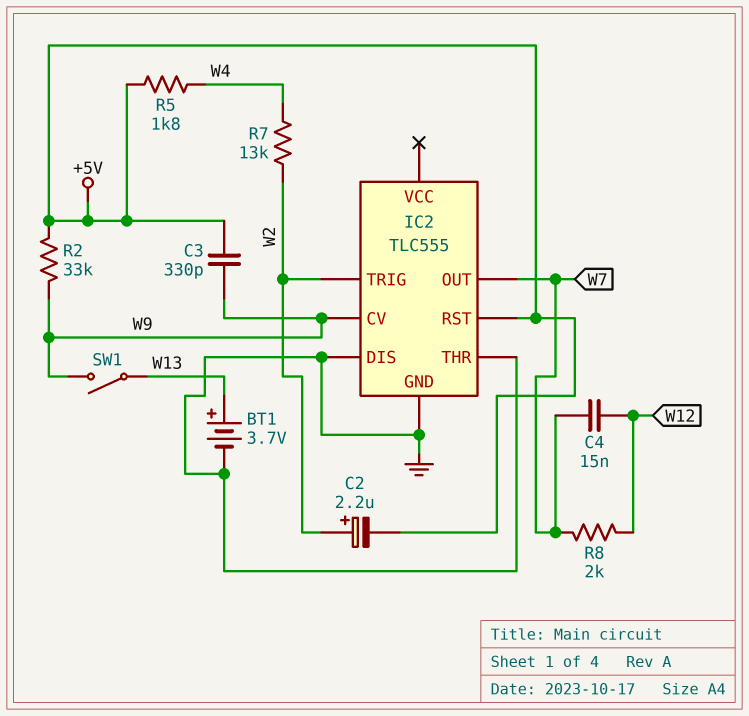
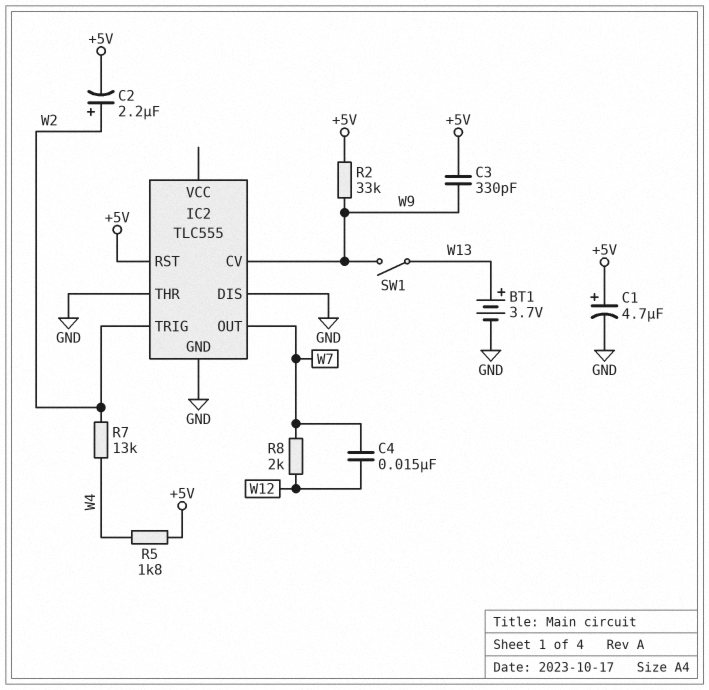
C1: none -> 4.7uF (plus +5V, minus GND)

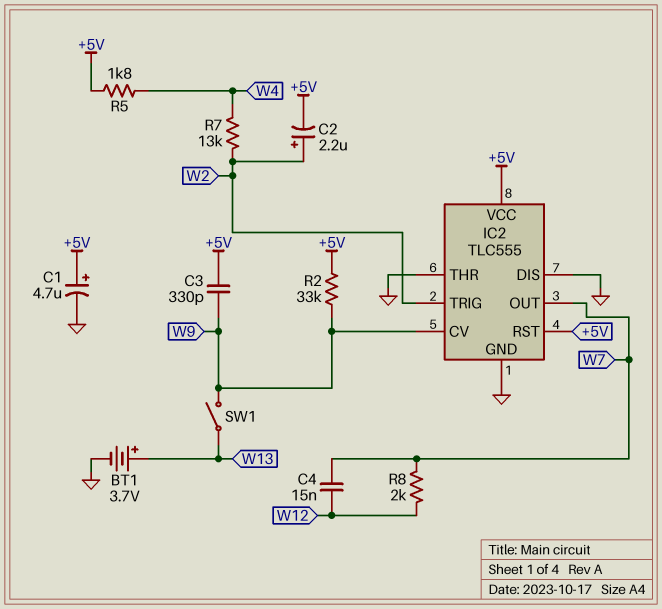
IC2 pin VCC: none -> +5V

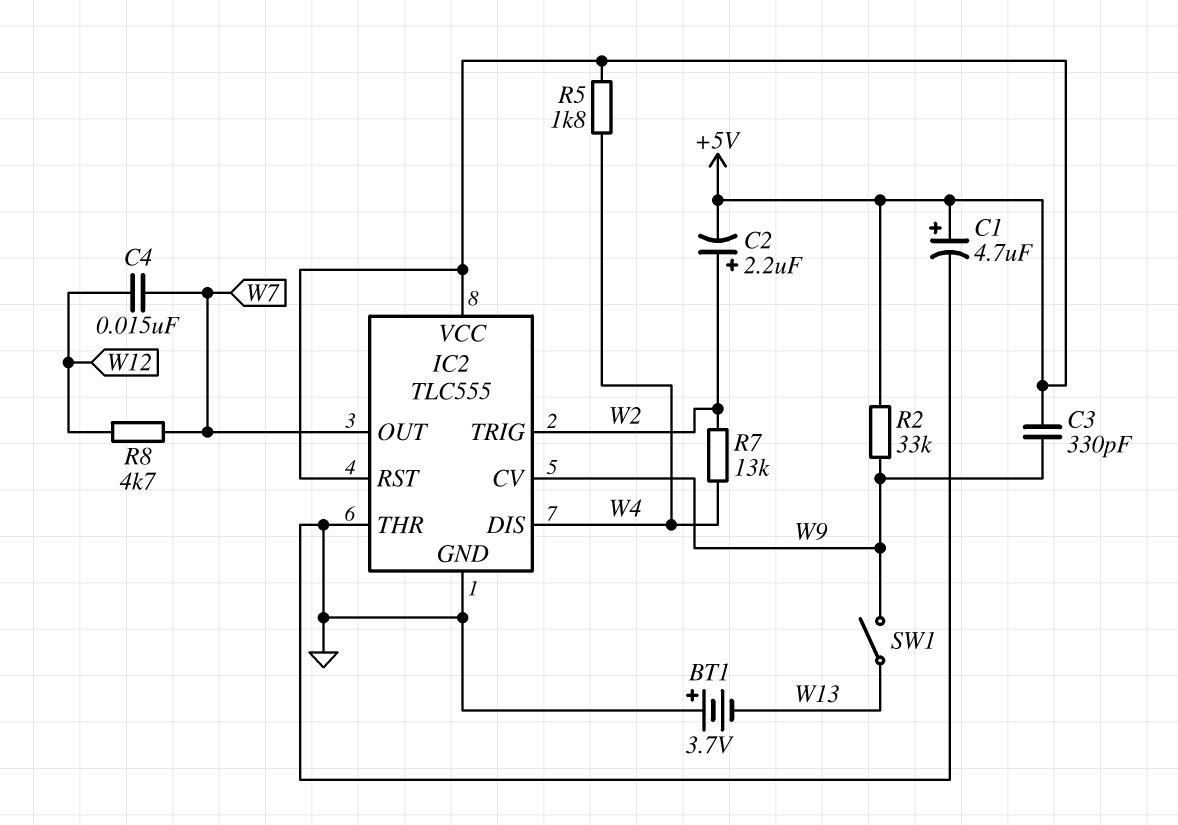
BT1: 3.7V (plus W13, minus GND) -> 3.7V (plus GND, minus W13)
IC2 pin DIS: GND -> W4
R8: 2k (W7, W12) -> 4.7k (W7, W12)

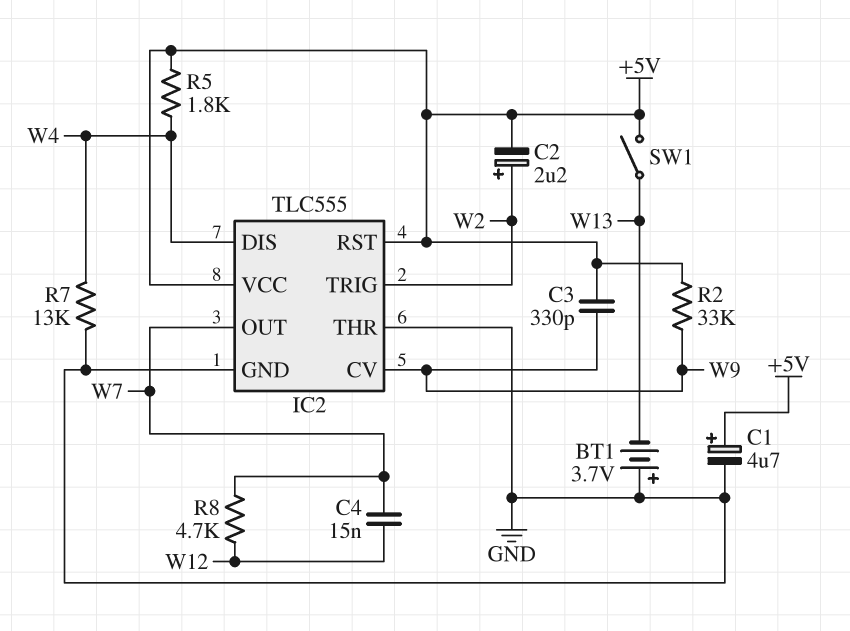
R7: 13k (W2, W4) -> 13k (GND, W4)
SW1: switch (W9, W13) -> switch (+5V, W13)

